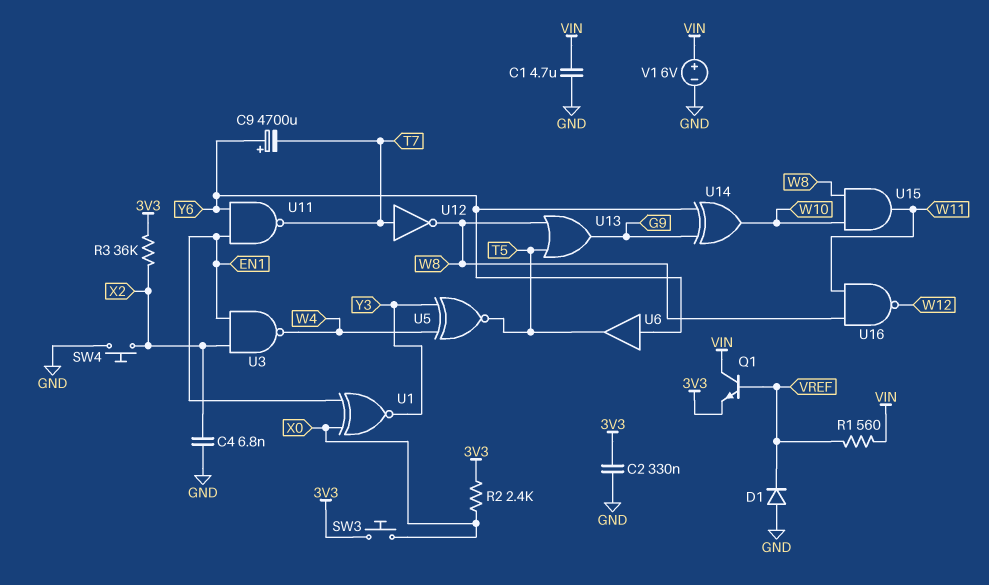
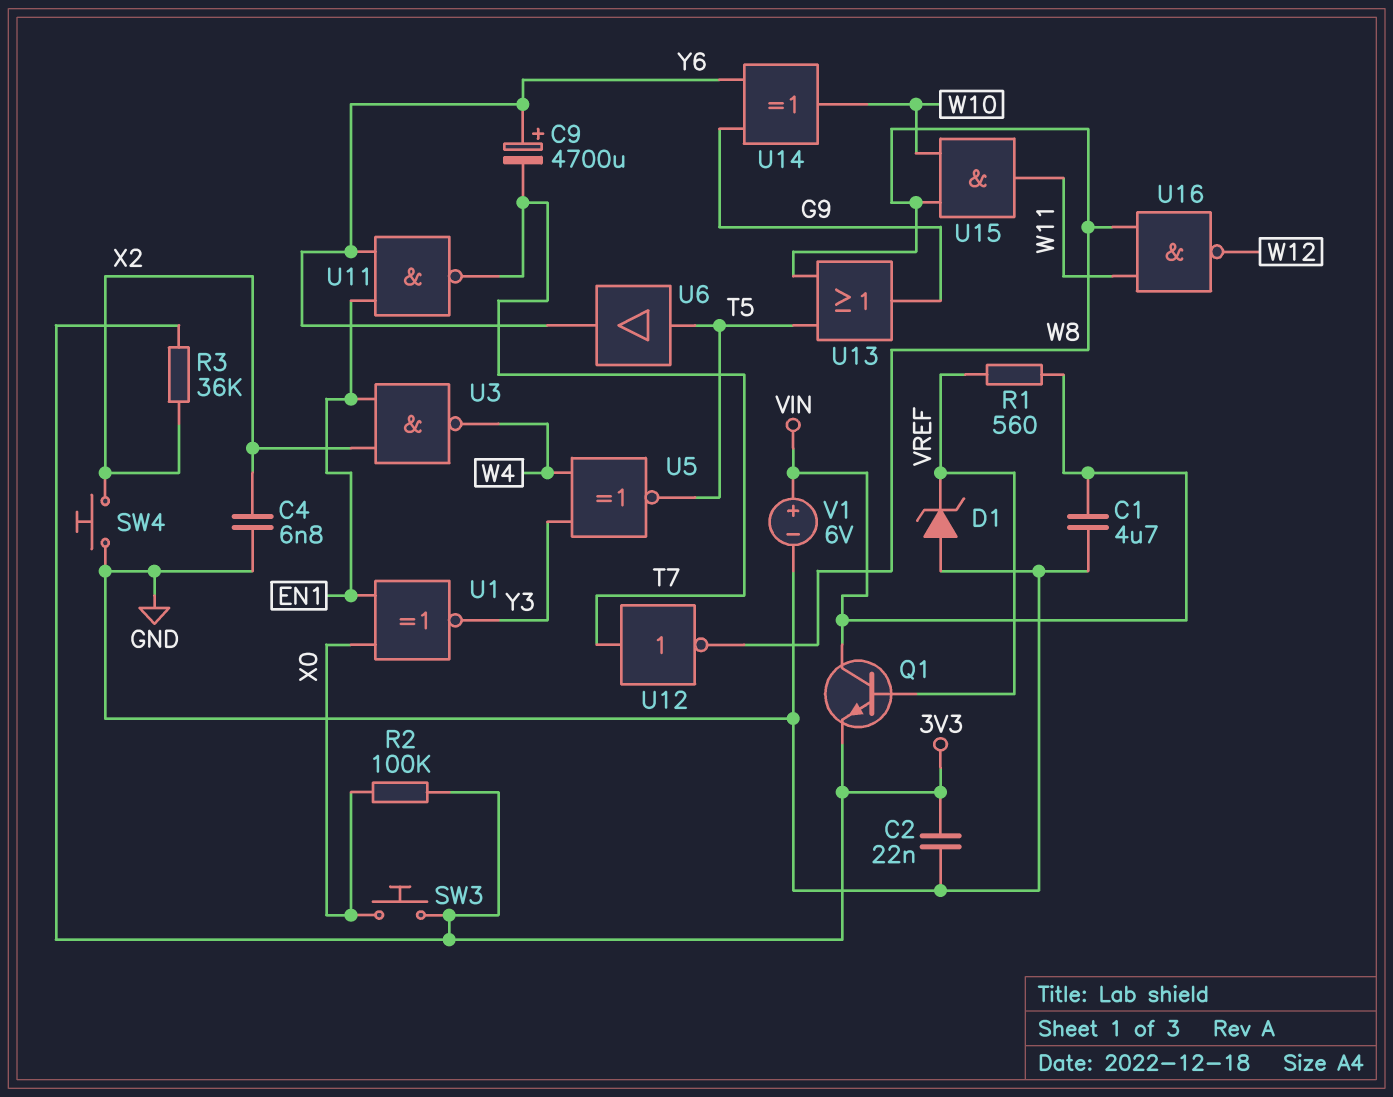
C2: 330nF (3V3, GND) -> 22nF (3V3, GND)
D1: diode (A GND, K VREF) -> zener (A GND, K VREF)
R2: 2.4k (3V3, X0) -> 100k (3V3, X0)
U6: buffer (in Y6, out T5) -> buffer (in T5, out Y6)

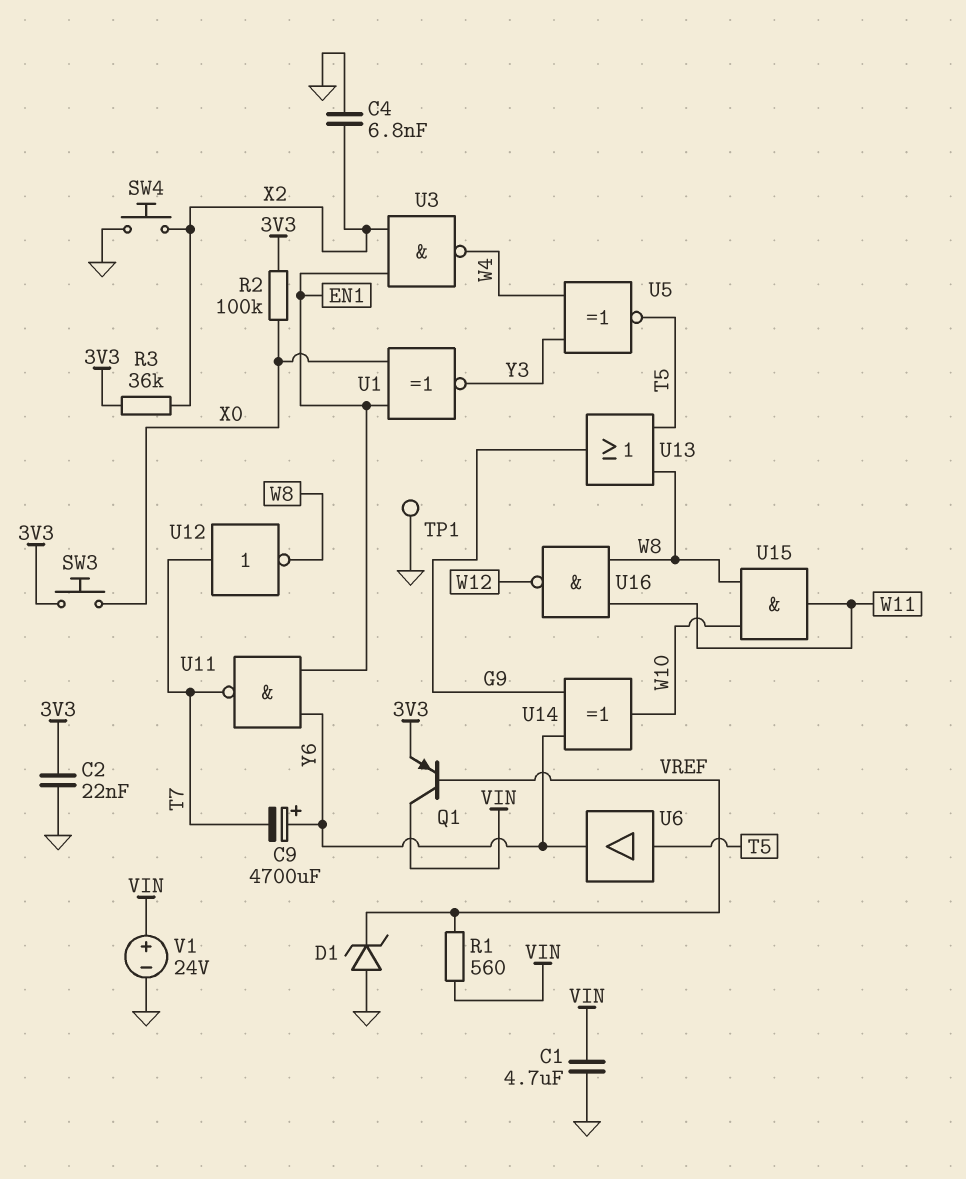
Q1: NPN (B VREF, C VIN, E 3V3) -> PNP (B VREF, C VIN, E 3V3)
TP1: none -> test point (GND)
V1: 6V (plus VIN, minus GND) -> 24V (plus VIN, minus GND)

